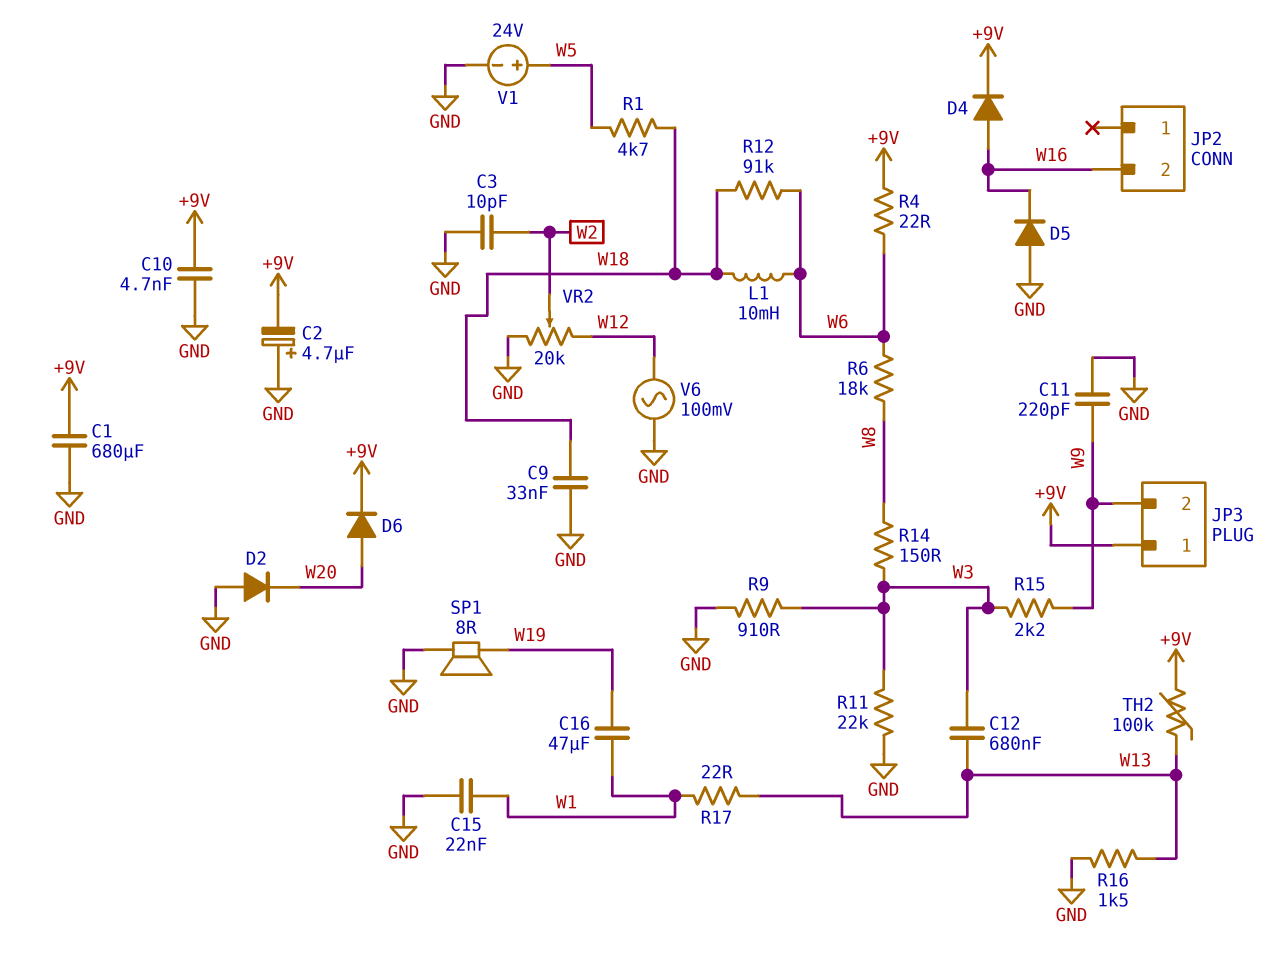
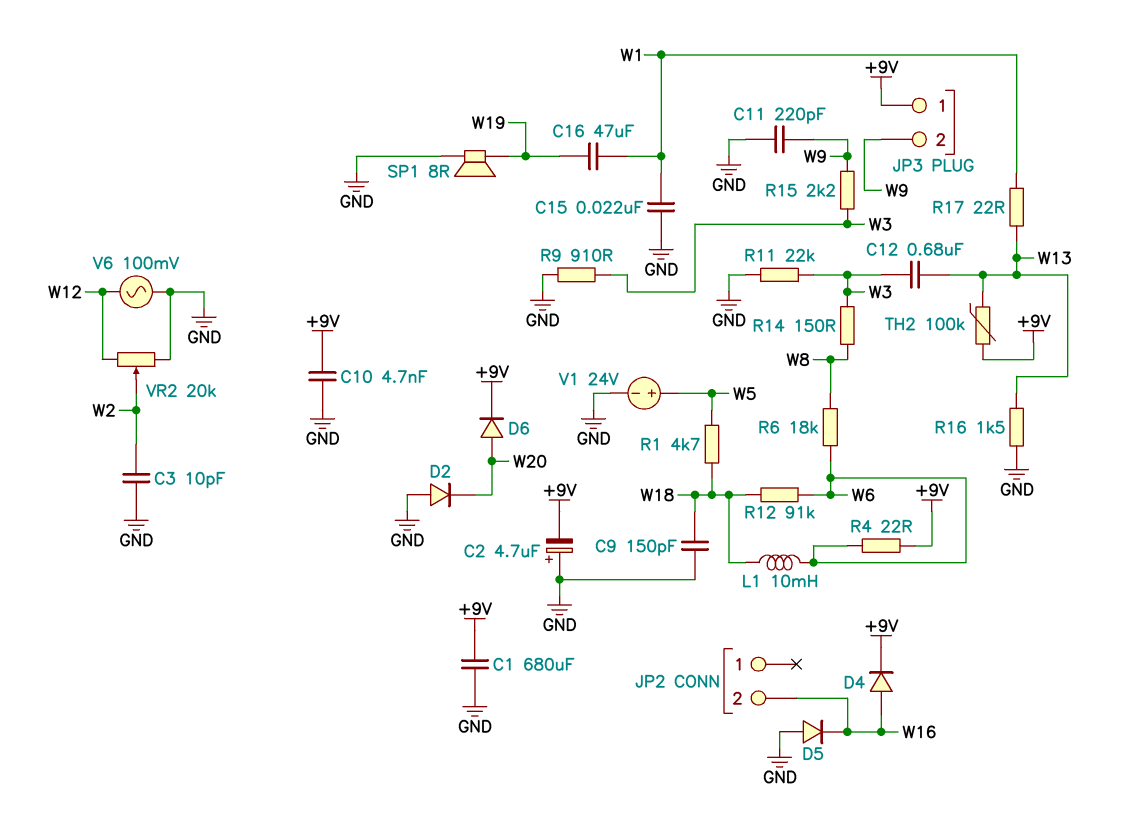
C9: 33nF (GND, W18) -> 150pF (GND, W18)

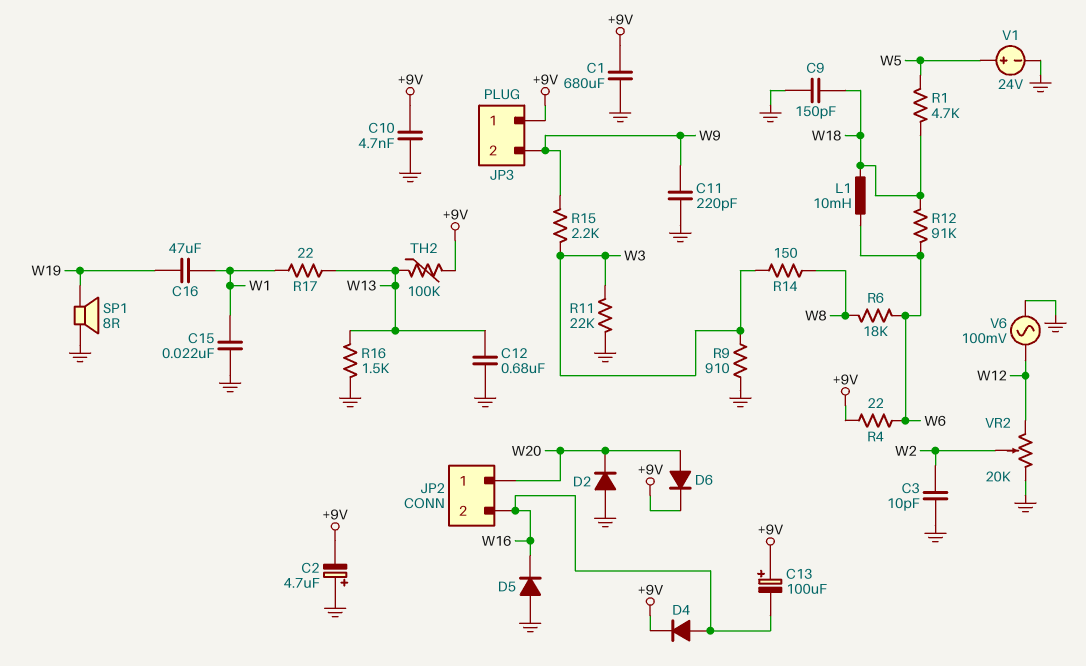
C12: 680nF (W3, W13) -> 680nF (GND, W13)
C13: none -> 100uF (plus +9V, minus W16)
JP2 pin 1: none -> W20

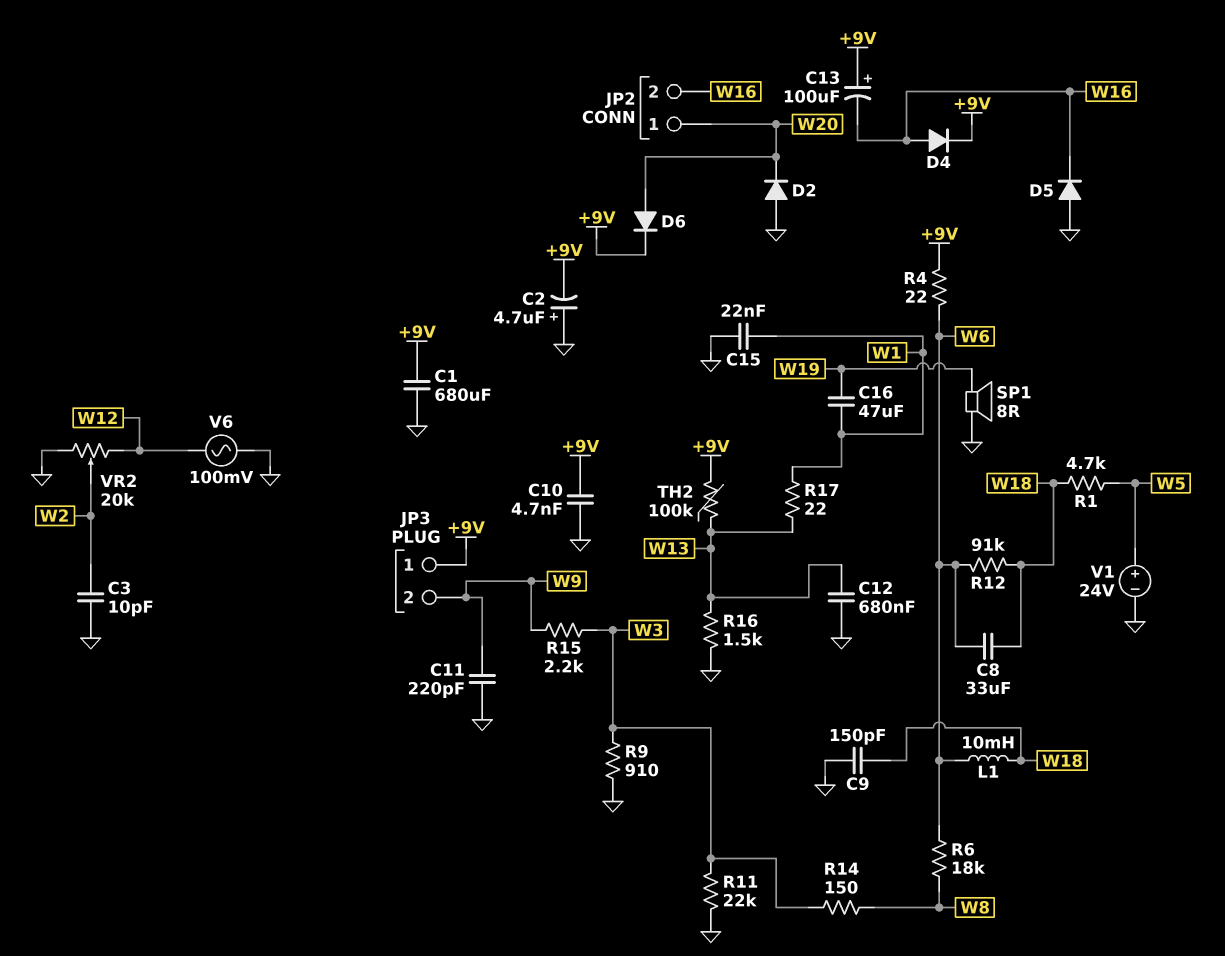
C8: none -> 33uF (W6, W18)

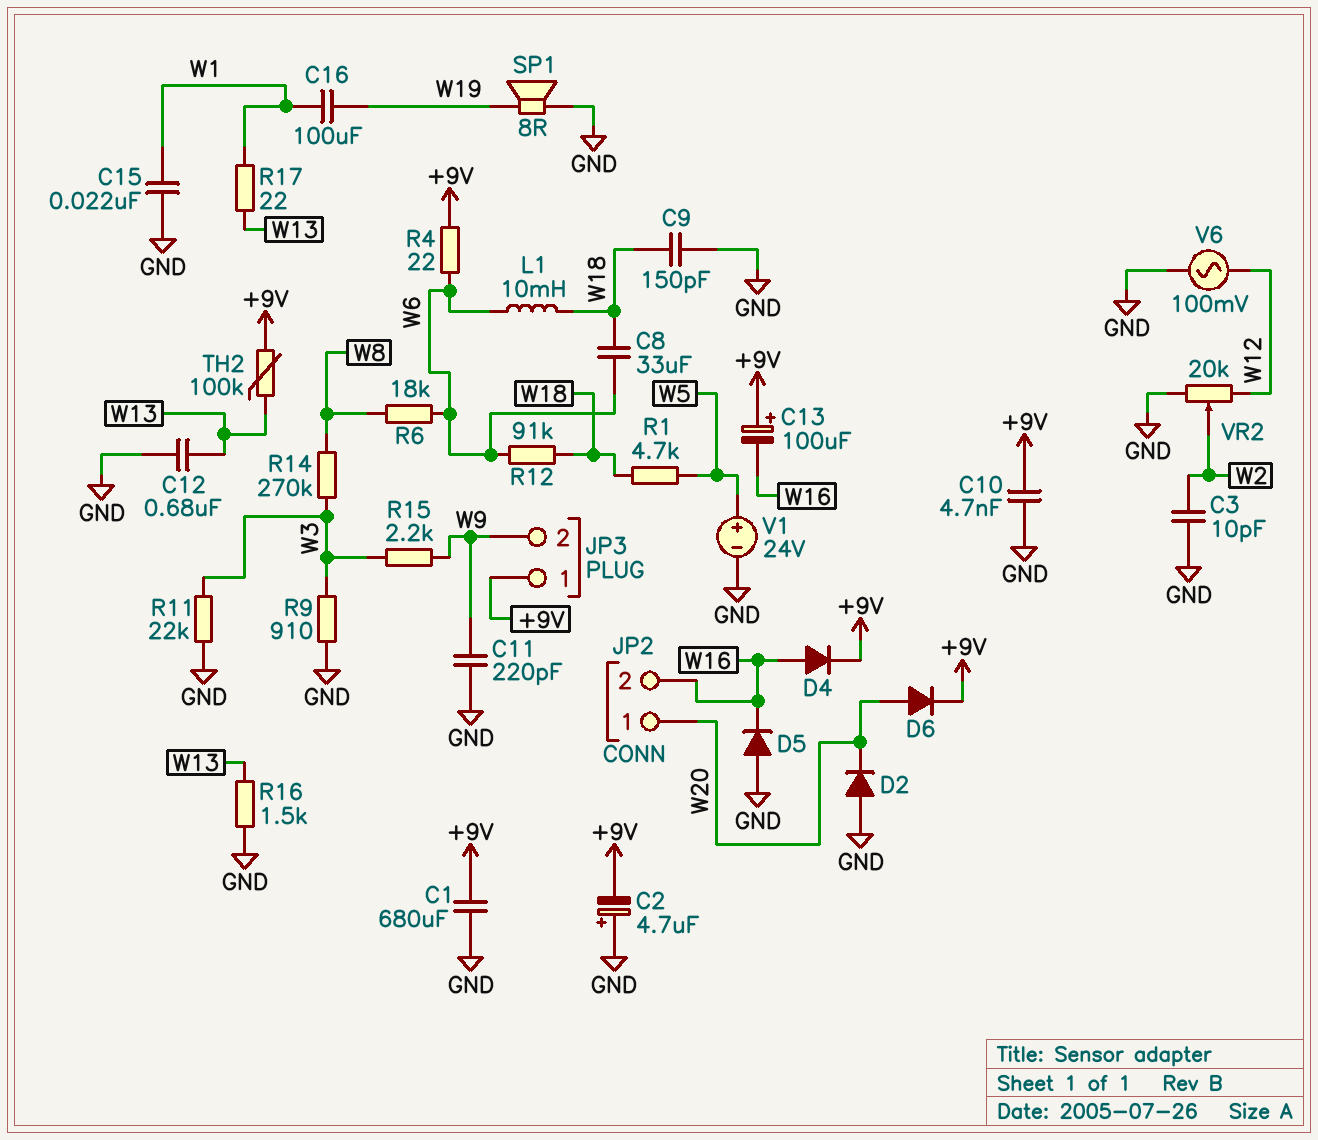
C16: 47uF (W1, W19) -> 100uF (W1, W19)
R14: 150 (W3, W8) -> 270k (W3, W8)

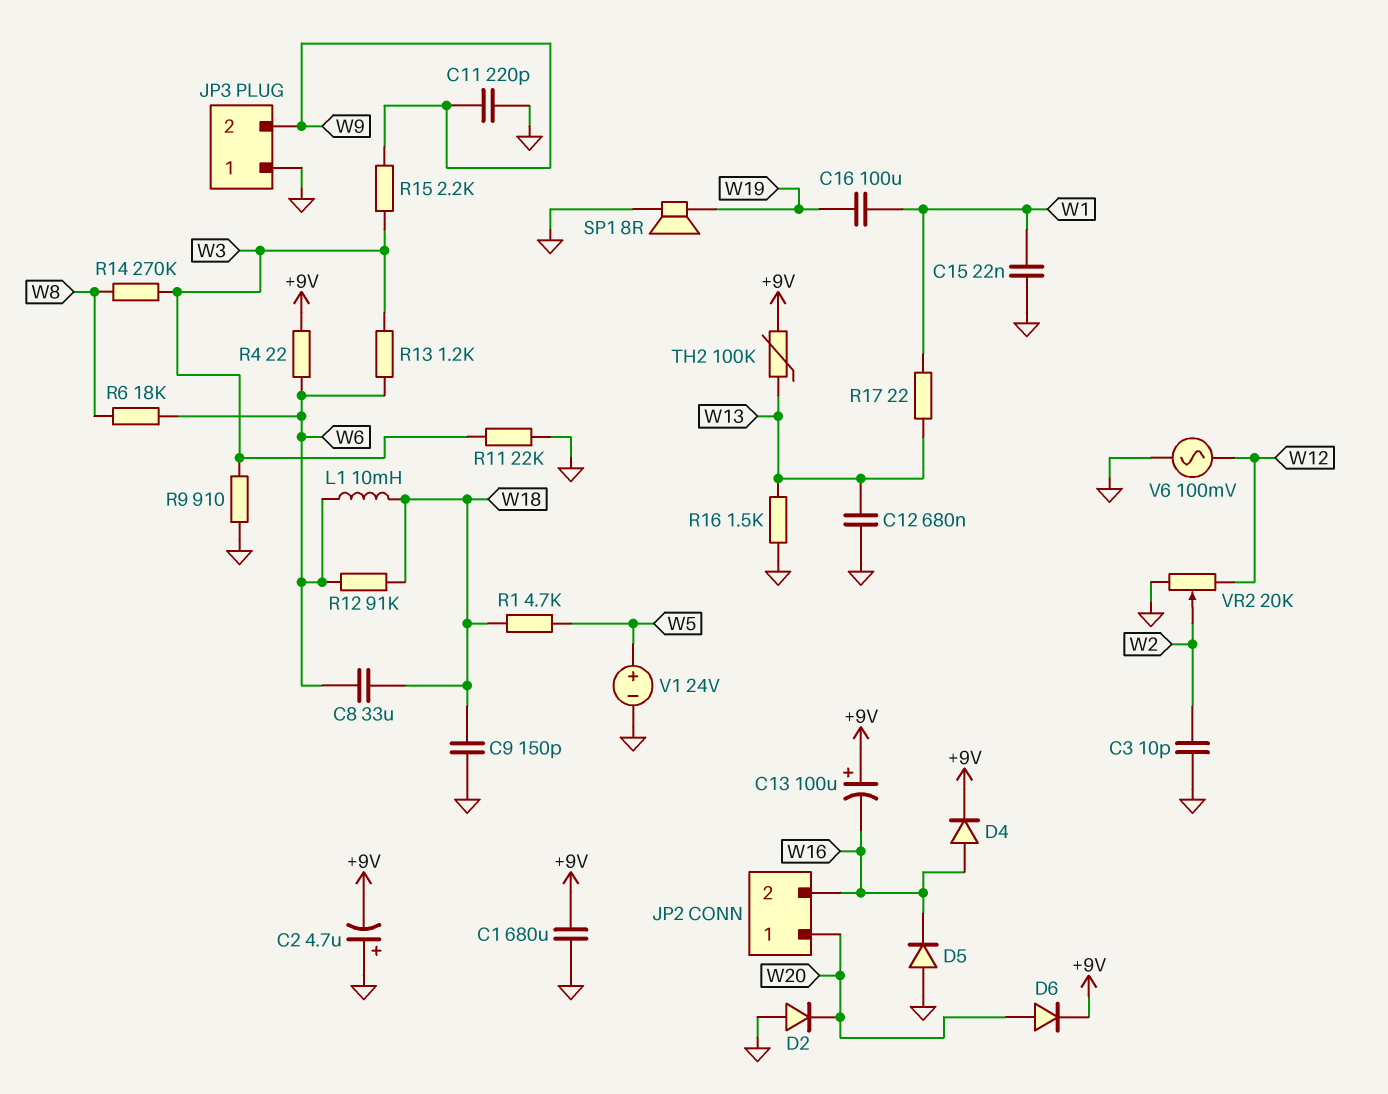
C10: 4.7nF (+9V, GND) -> none
JP3 pin 1: +9V -> GND
R13: none -> 1.2k (W3, W6)

